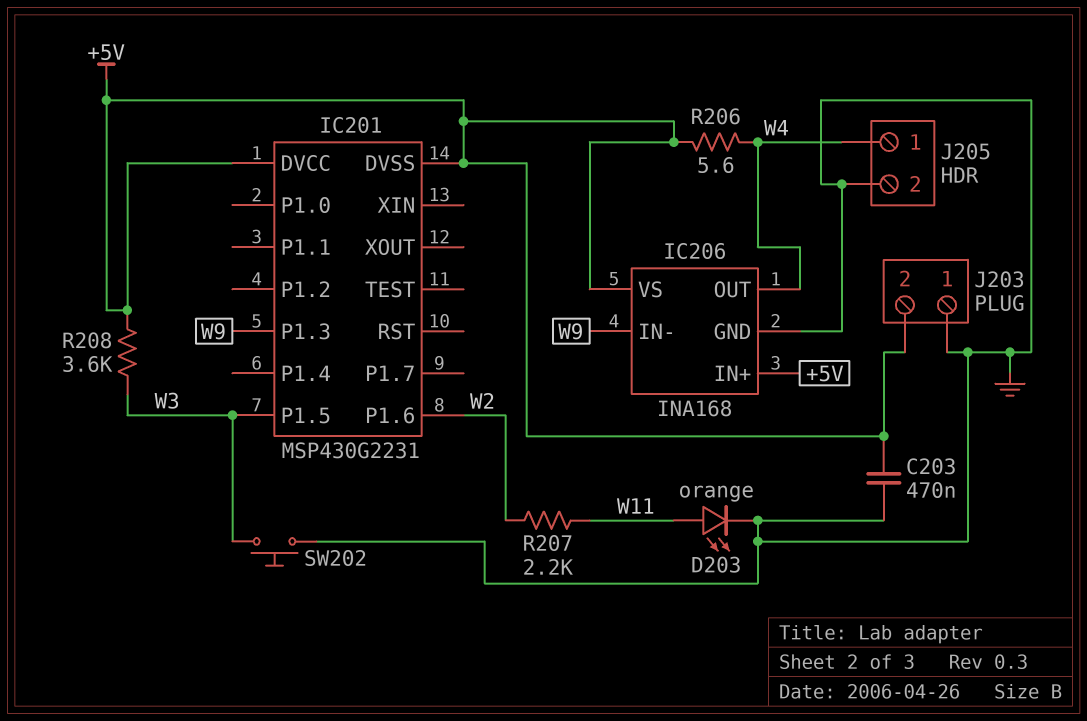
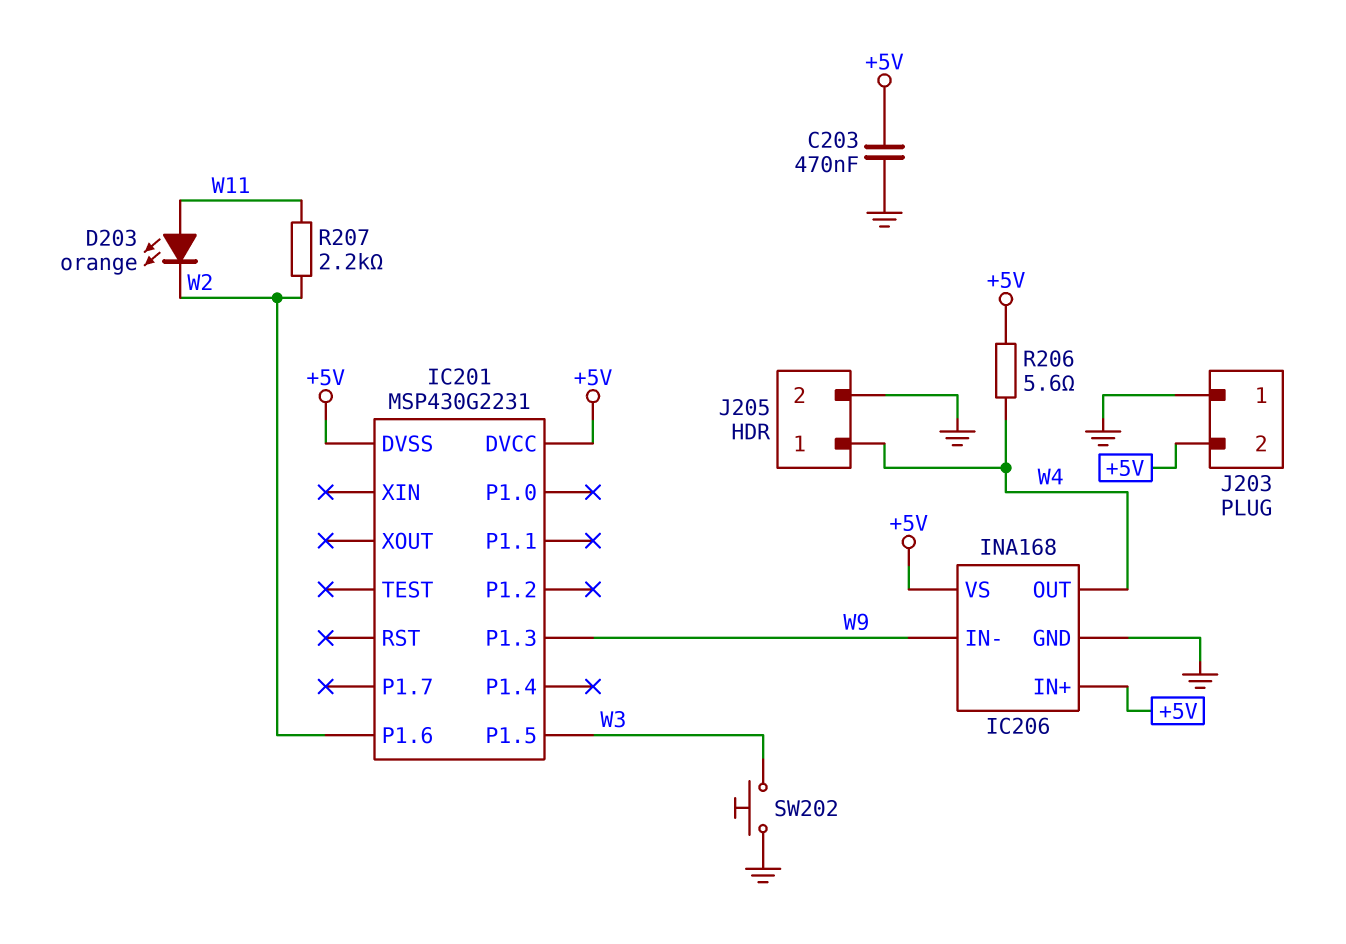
D203: LED orange (A W11, K GND) -> LED orange (A W11, K W2)
R208: 3.6k (+5V, W3) -> none

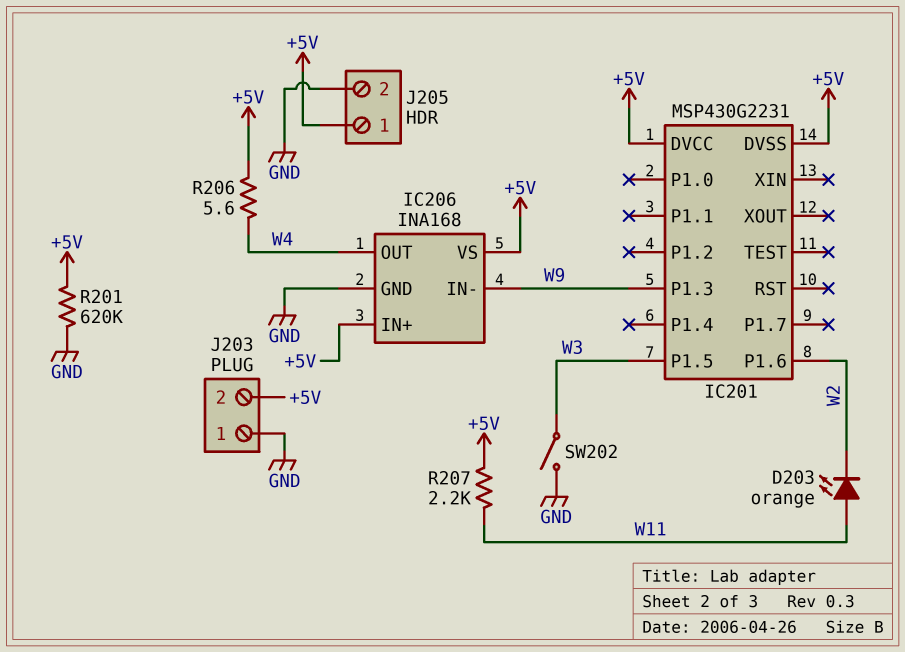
C203: 470nF (+5V, GND) -> none
J205 pin 1: W4 -> +5V
R201: none -> 620k (+5V, GND)
R207: 2.2k (W2, W11) -> 2.2k (+5V, W11)
SW202: button (GND, W3) -> switch (GND, W3)

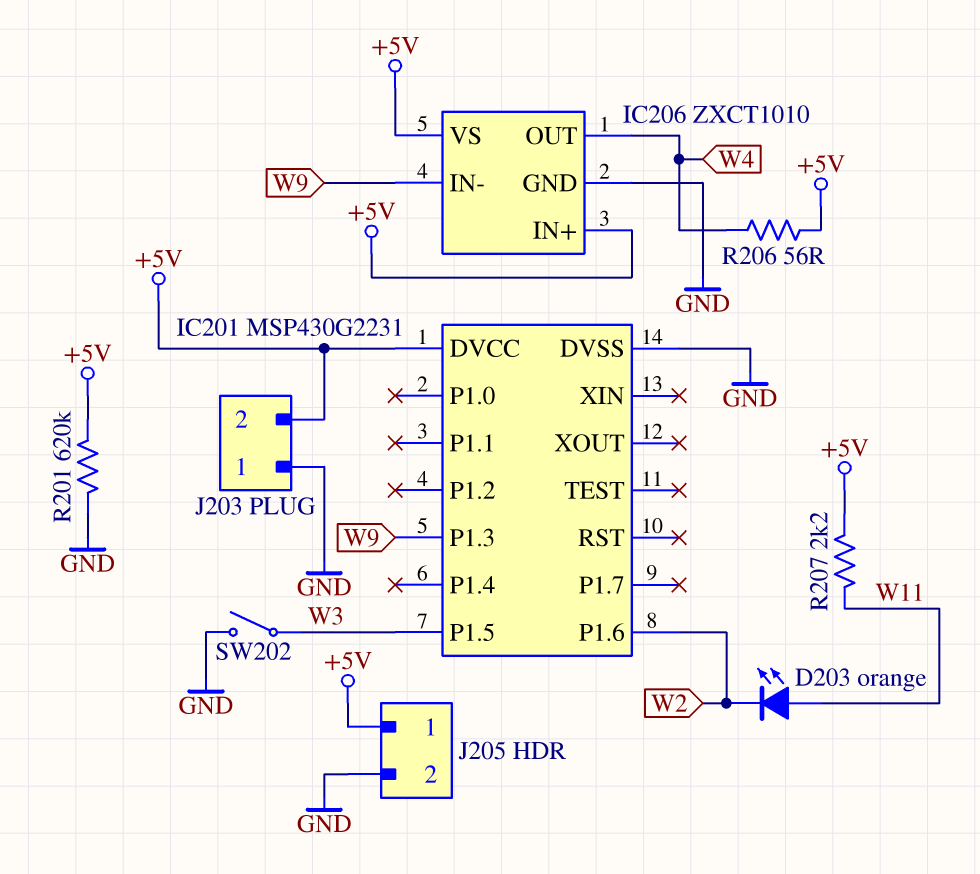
IC201 pin DVSS: +5V -> GND
IC206: INA168 -> ZXCT1010
R206: 5.6 (+5V, W4) -> 56 (+5V, W4)

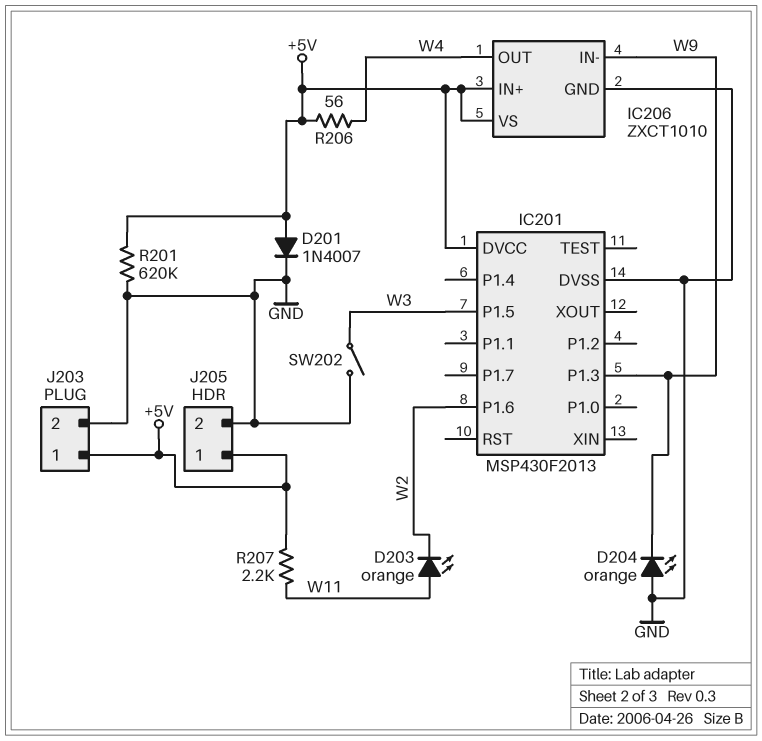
D201: none -> diode 1N4007 (A +5V, K GND)
D204: none -> LED orange (A GND, K W9)
IC201: MSP430G2231 -> MSP430F2013
J203 pin 1: GND -> +5V
J203 pin 2: +5V -> GND

